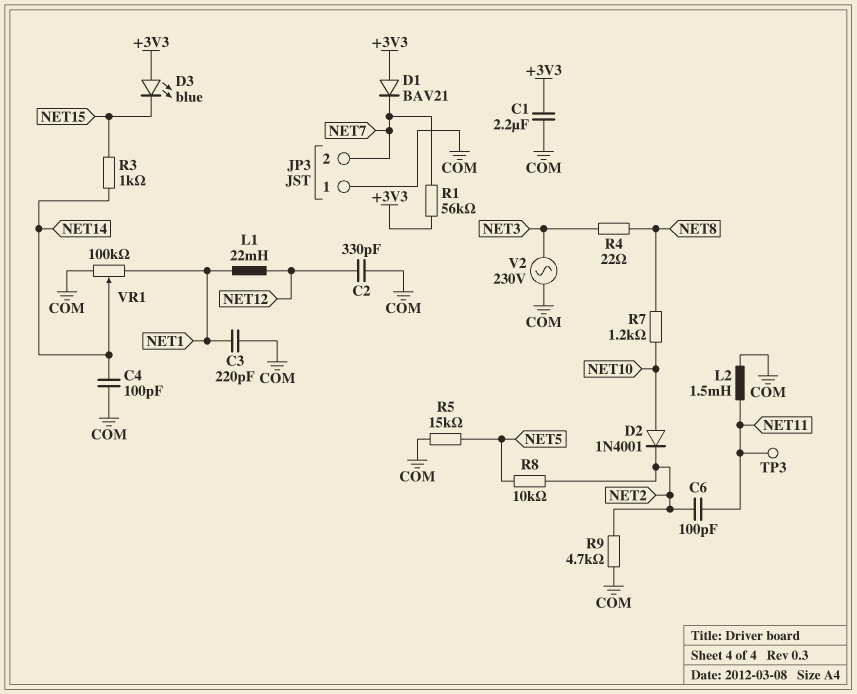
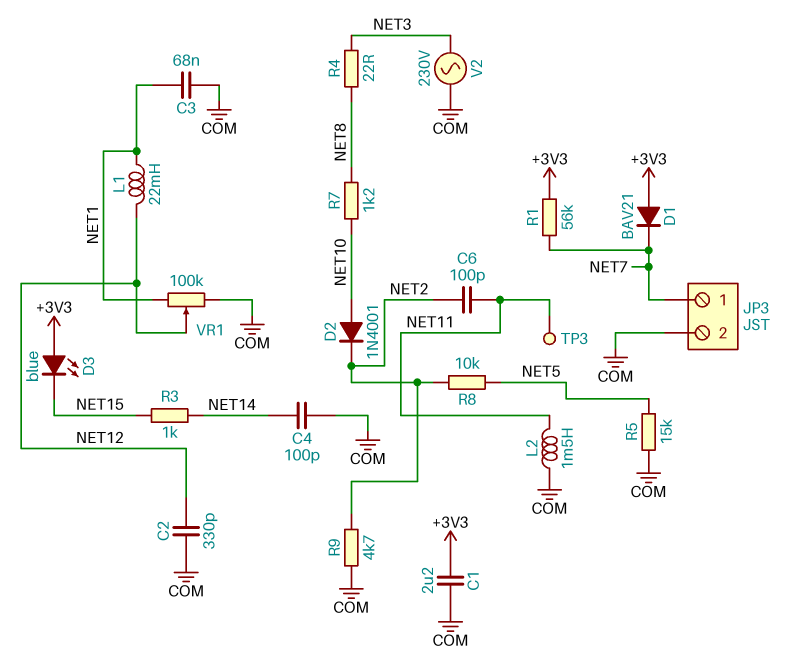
C3: 220pF (COM, NET1) -> 68nF (COM, NET1)
JP3 pin 1: COM -> NET7
JP3 pin 2: NET7 -> COM
VR1: 100k (COM, NET1, wiper NET14) -> 100k (COM, NET1, wiper NET12)

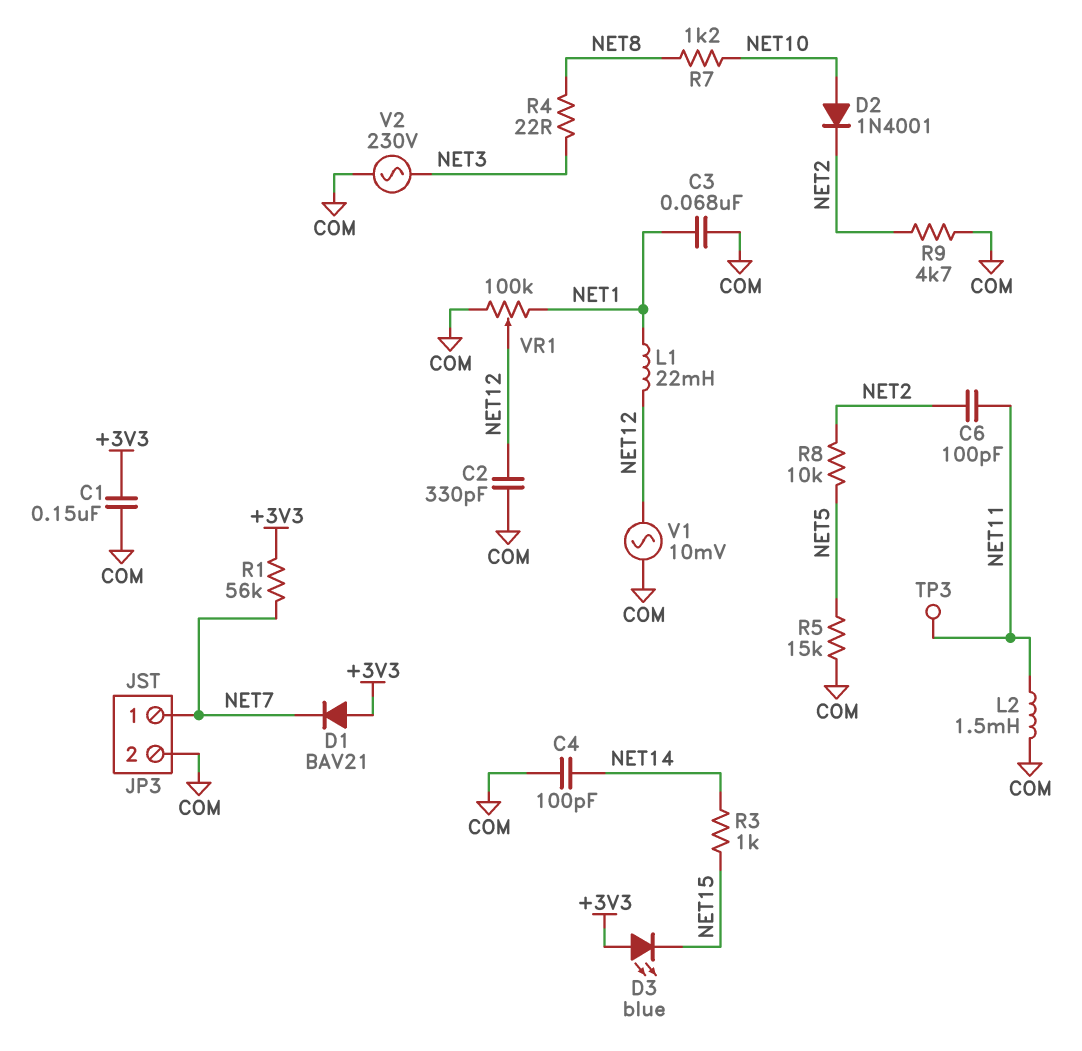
C1: 2.2uF (+3V3, COM) -> 150nF (+3V3, COM)
V1: none -> AC 10mV (COM, NET12)

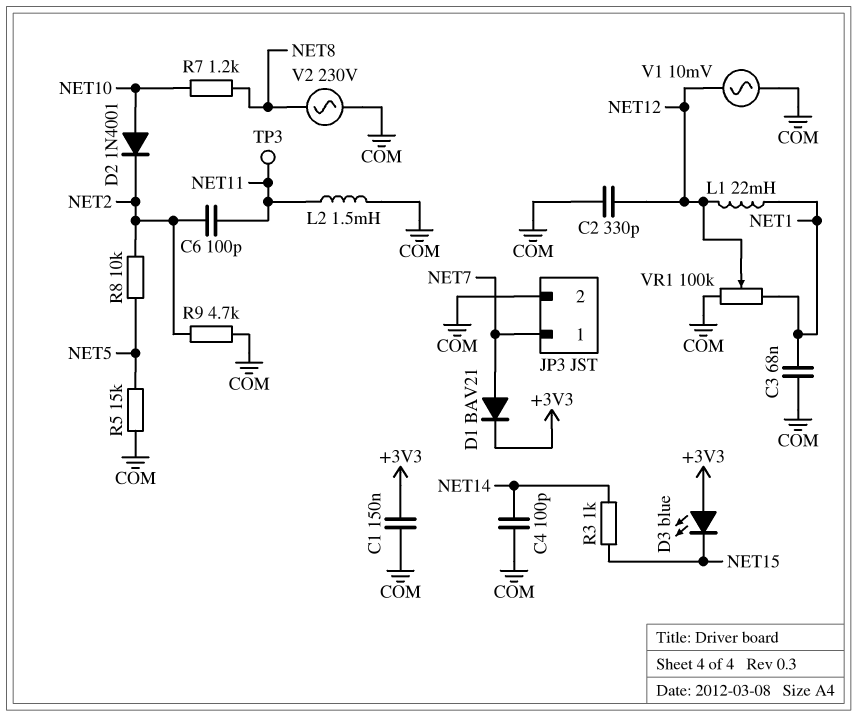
D1: diode BAV21 (A +3V3, K NET7) -> diode BAV21 (A NET7, K +3V3)
R1: 56k (+3V3, NET7) -> none
R4: 22 (NET3, NET8) -> none
V2: AC 230V (COM, NET3) -> AC 230V (COM, NET8)

